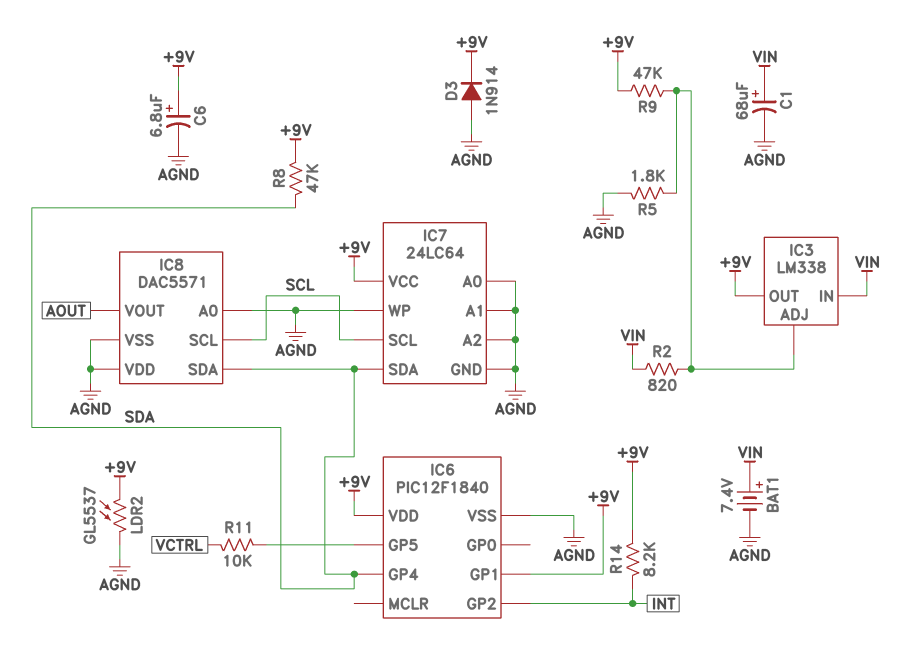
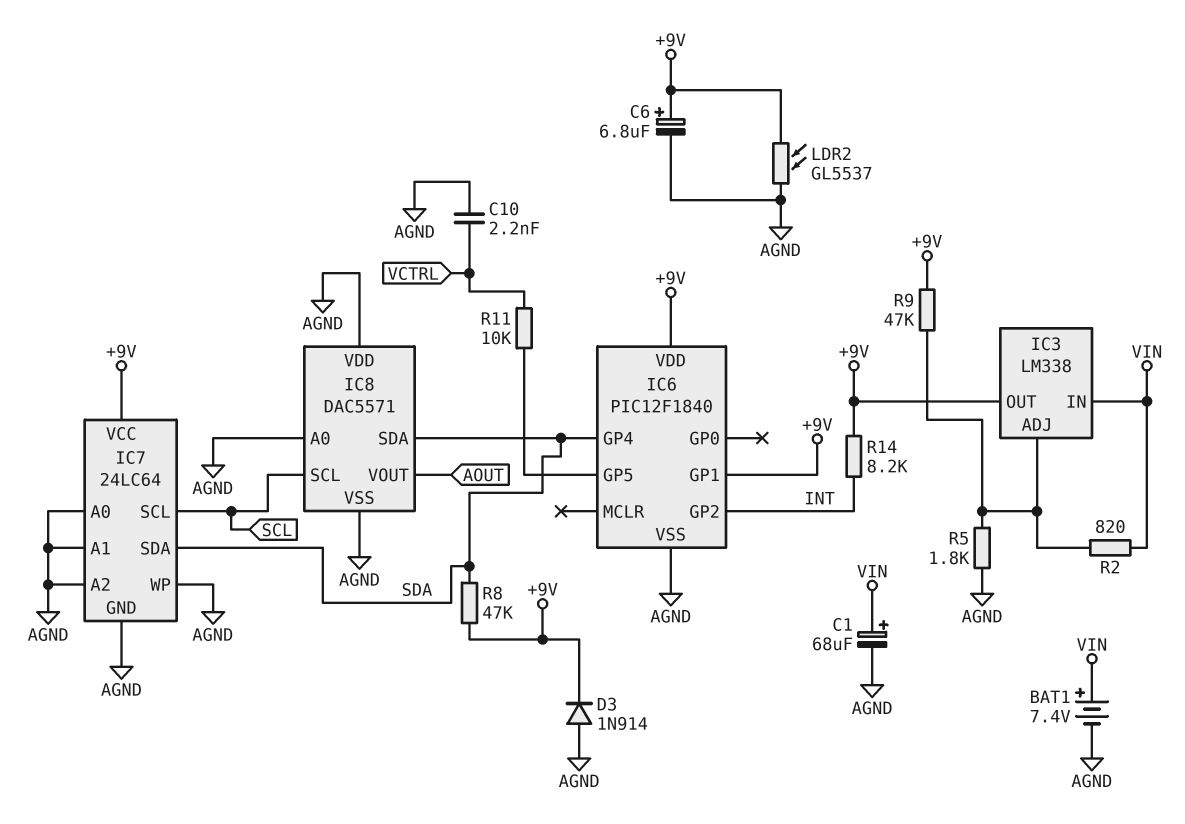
C10: none -> 2.2nF (AGND, VCTRL)

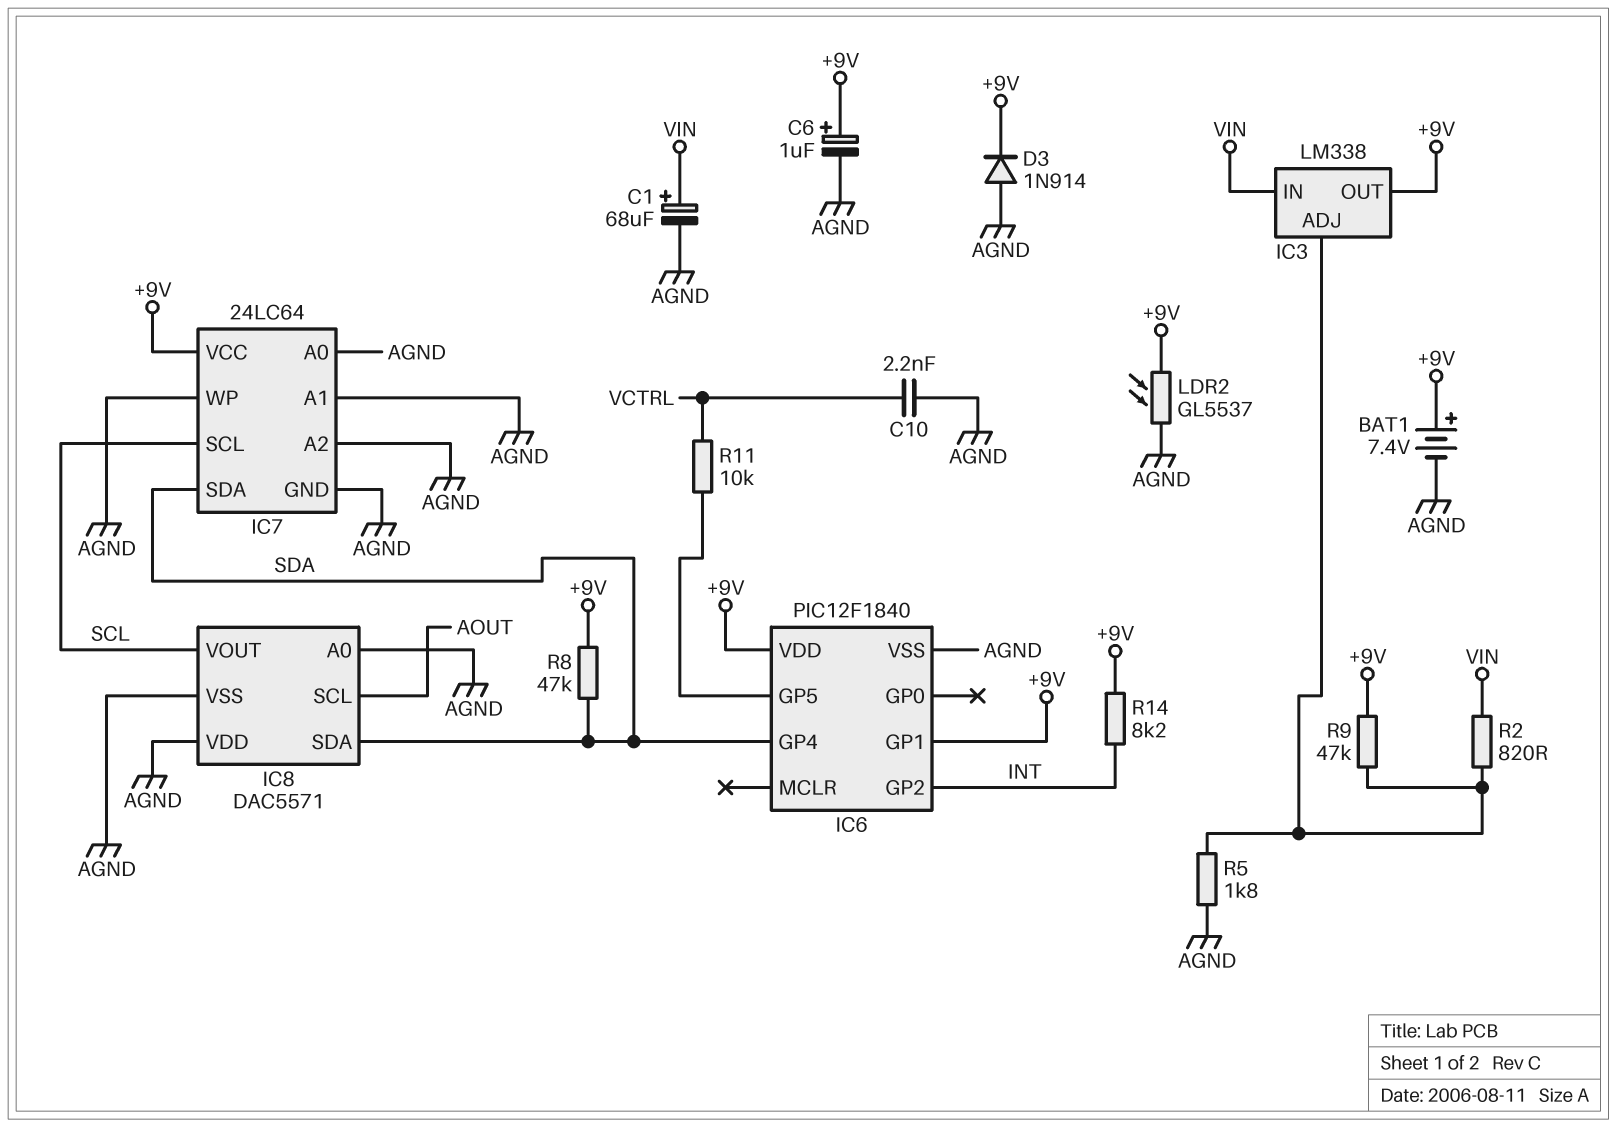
BAT1: 7.4V (plus VIN, minus AGND) -> 7.4V (plus +9V, minus AGND)
C6: 6.8uF (plus +9V, minus AGND) -> 1uF (plus +9V, minus AGND)
IC8 pin SCL: SCL -> AOUT
IC8 pin VOUT: AOUT -> SCL

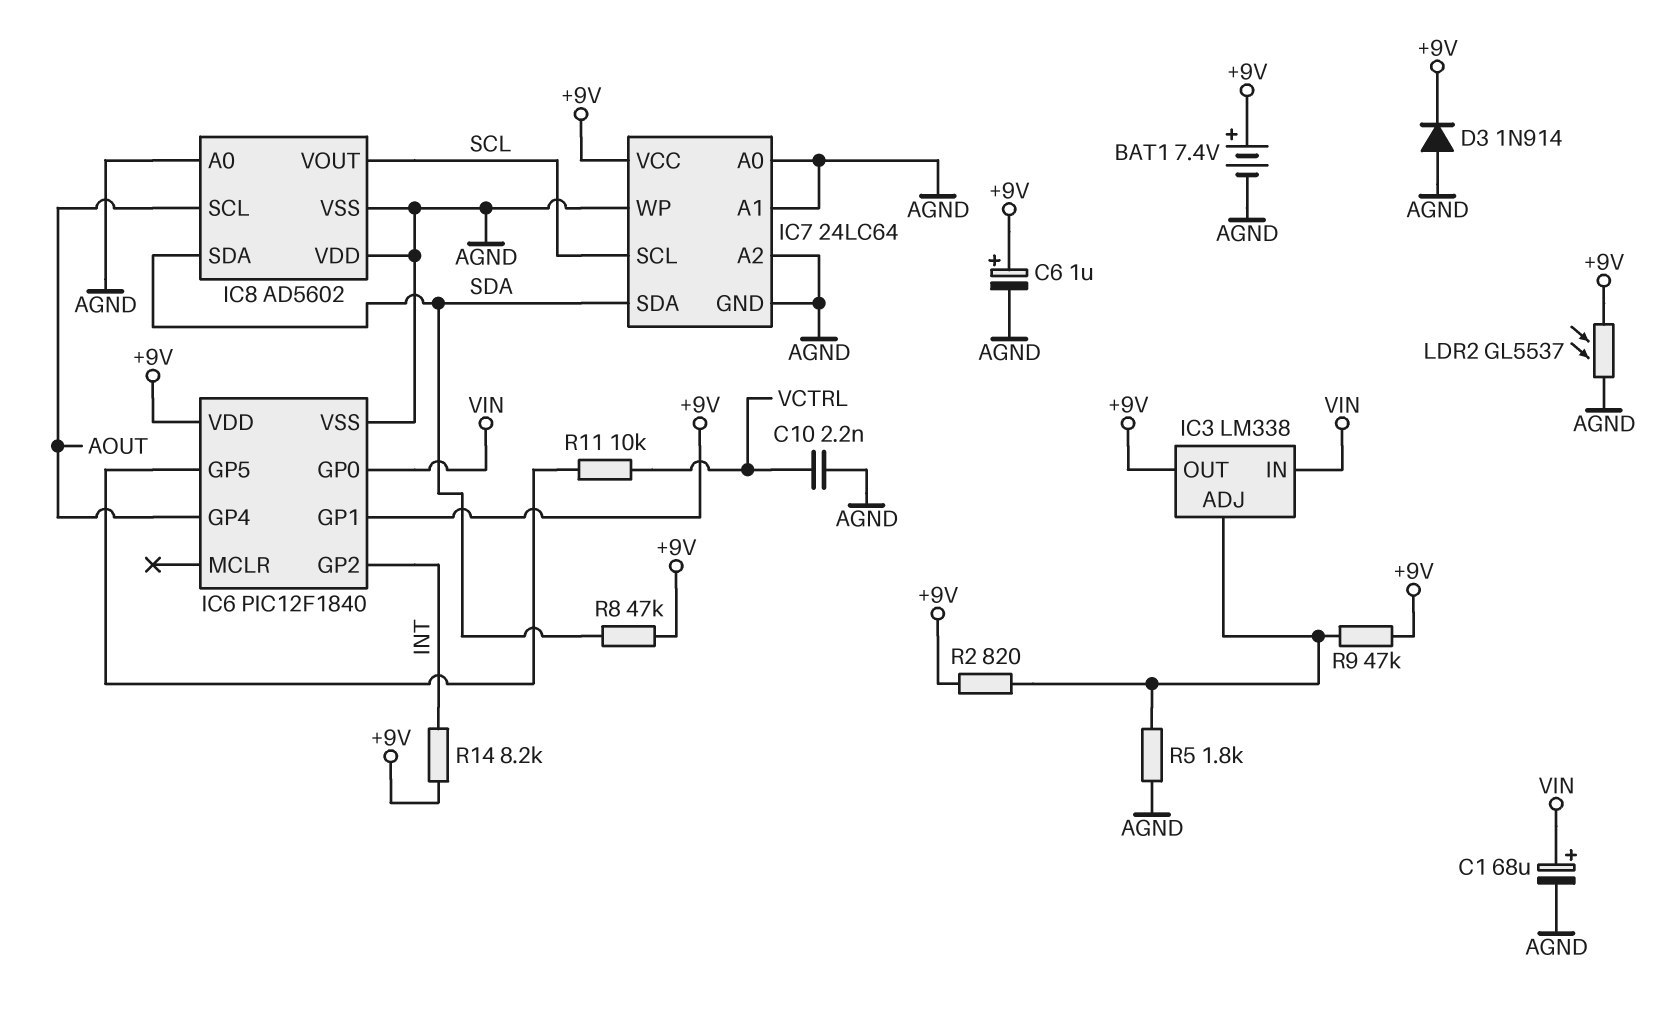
IC6 pin GP0: none -> VIN
IC6 pin GP4: SDA -> AOUT
IC8: DAC5571 -> AD5602
R2: 820 (IC3/ADJ, VIN) -> 820 (+9V, IC3/ADJ)

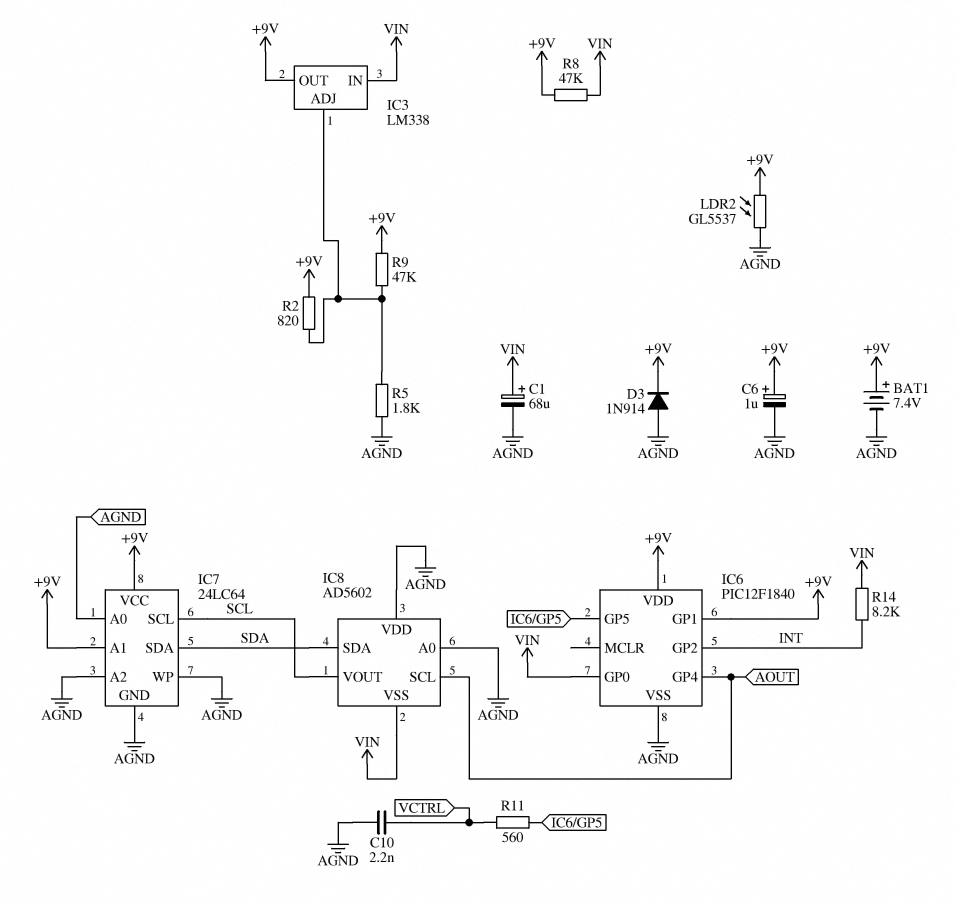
IC7 pin A1: AGND -> +9V
IC8 pin VSS: AGND -> VIN
R8: 47k (+9V, SDA) -> 47k (+9V, VIN)
R11: 10k (IC6/GP5, VCTRL) -> 560 (IC6/GP5, VCTRL)
R14: 8.2k (+9V, INT) -> 8.2k (INT, VIN)

